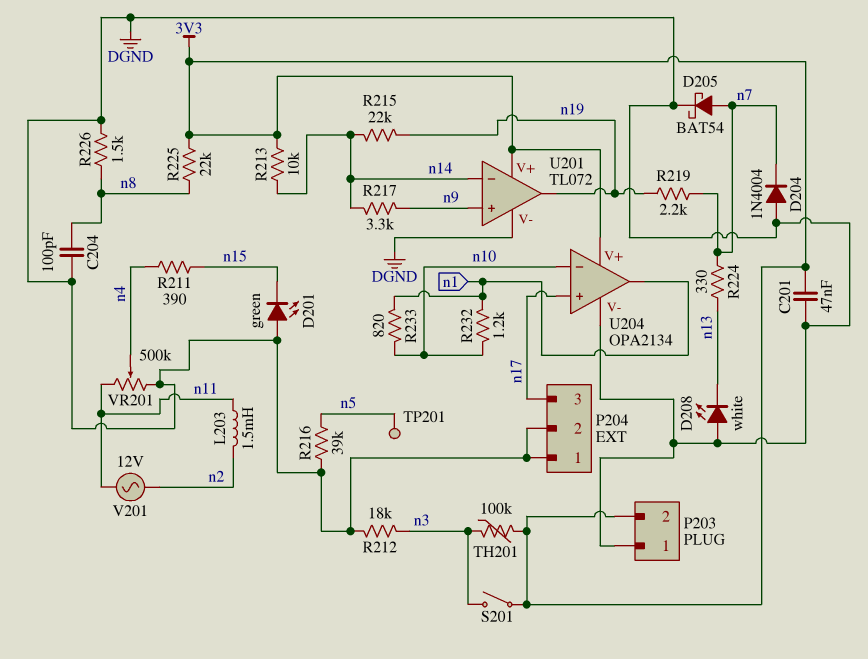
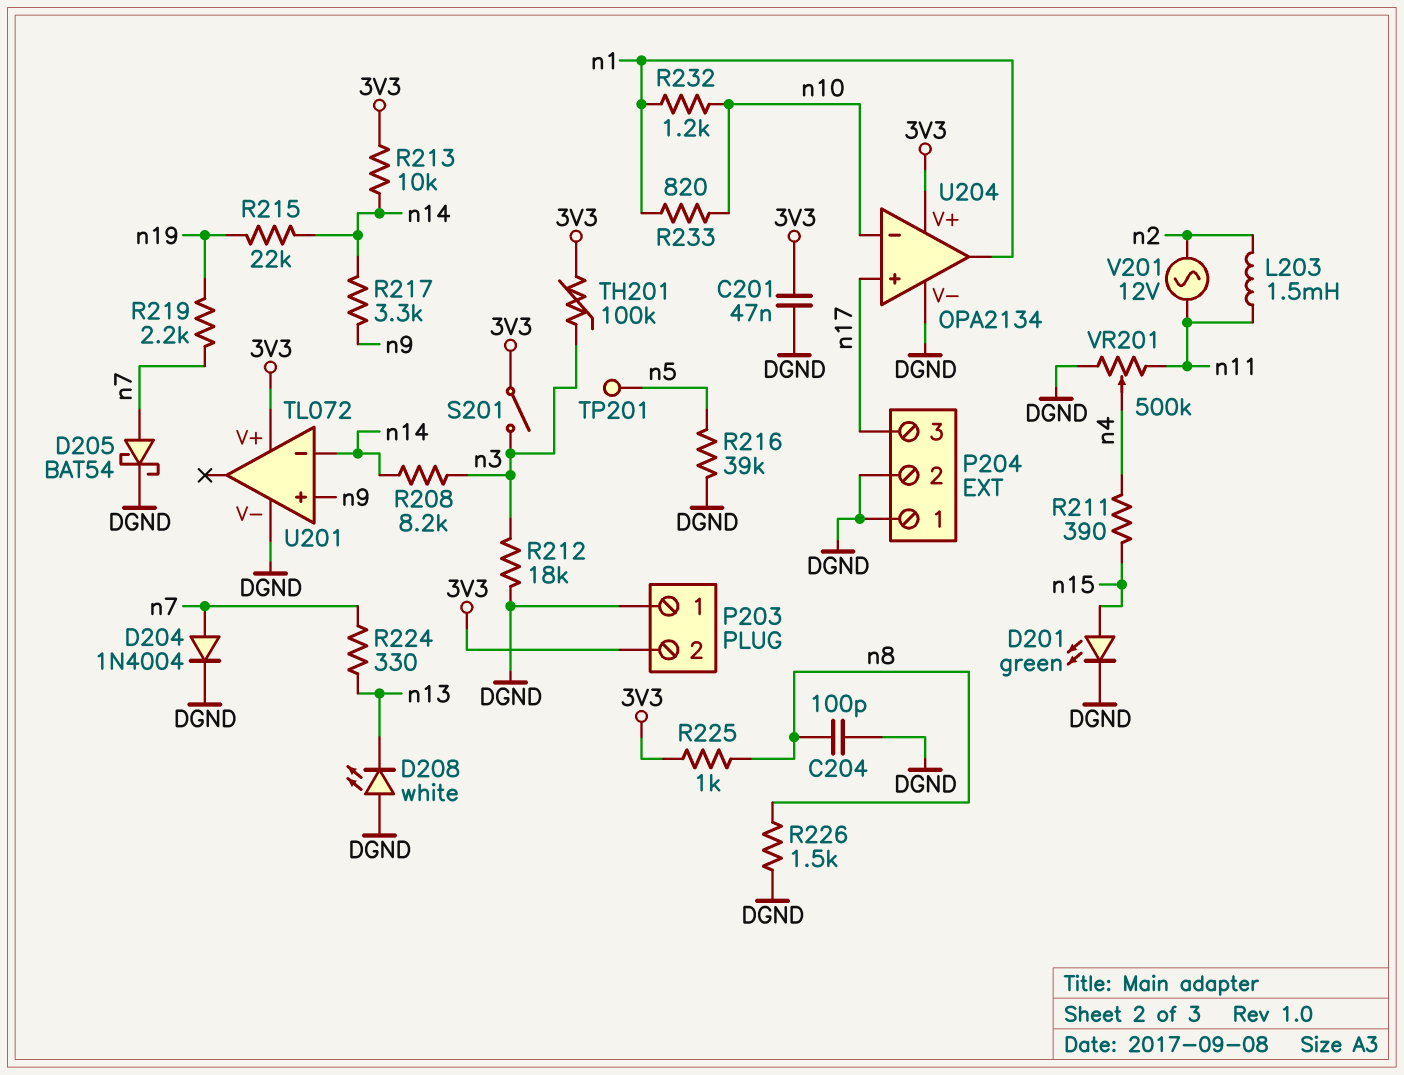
D201: LED green (A DGND, K n15) -> LED green (A n15, K DGND)
D204: diode 1N4004 (A DGND, K n7) -> diode 1N4004 (A n7, K DGND)
R208: none -> 8.2k (n3, n14)
R225: 22k (3V3, n8) -> 1k (3V3, n8)
U201 pin out: n19 -> none

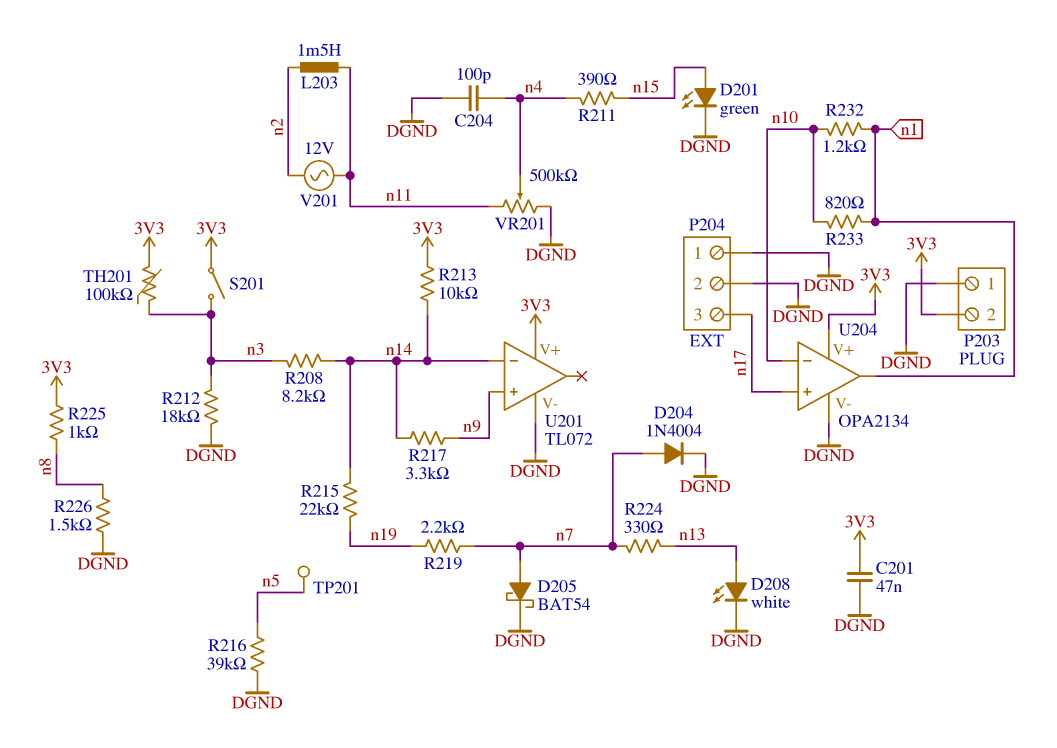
C204: 100pF (DGND, n8) -> 100pF (DGND, n4)
D208: LED white (A DGND, K n13) -> LED white (A n13, K DGND)

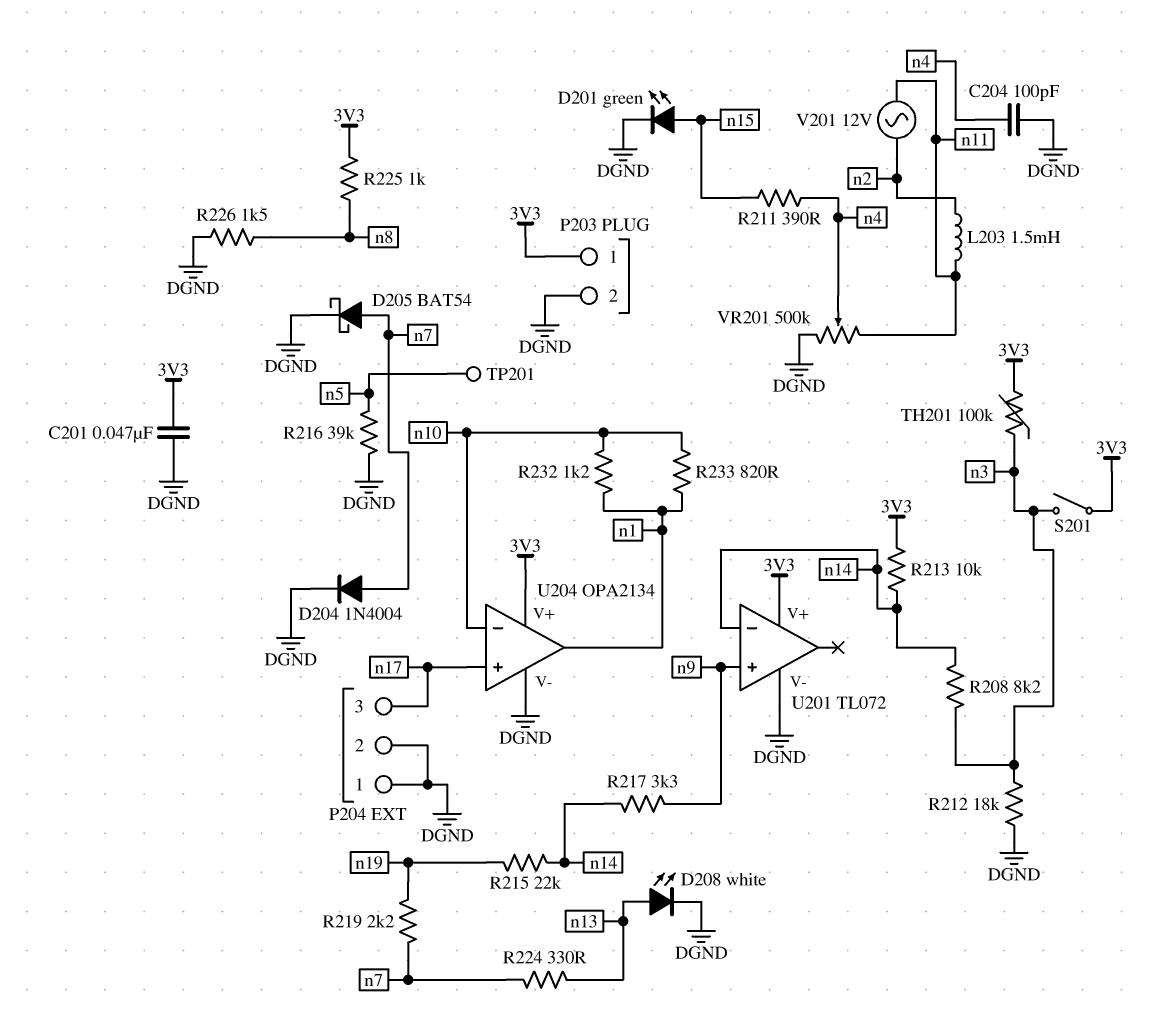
P203 pin 1: DGND -> 3V3
P203 pin 2: 3V3 -> DGND

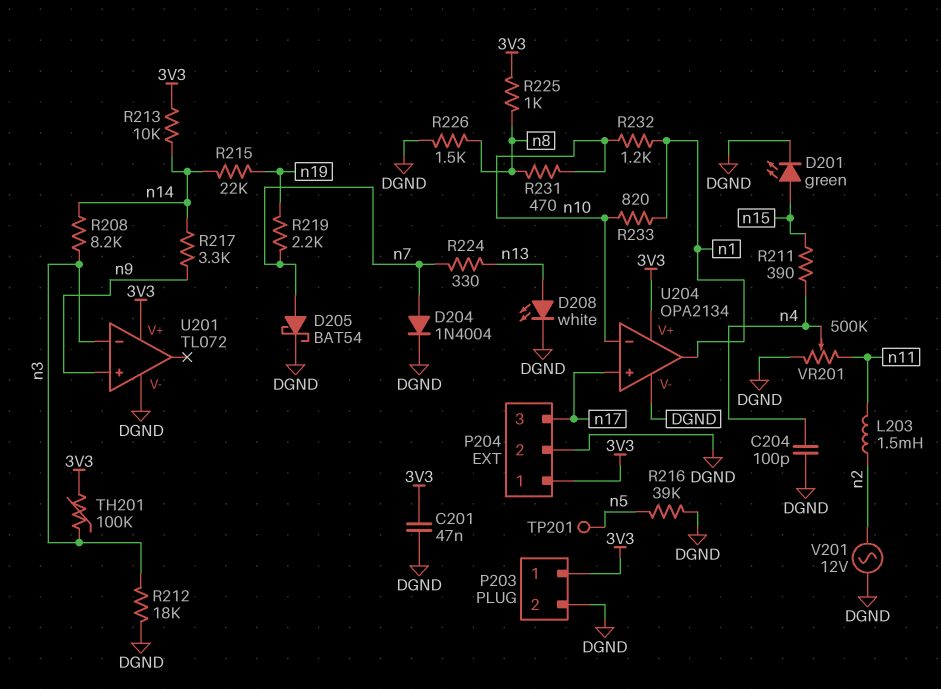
P204 pin 1: DGND -> 3V3
R231: none -> 470 (n8, n10)
S201: switch (3V3, n3) -> none
U201 pin in-: n14 -> n3
V201: AC 12V (n2, n11) -> AC 12V (DGND, n2)

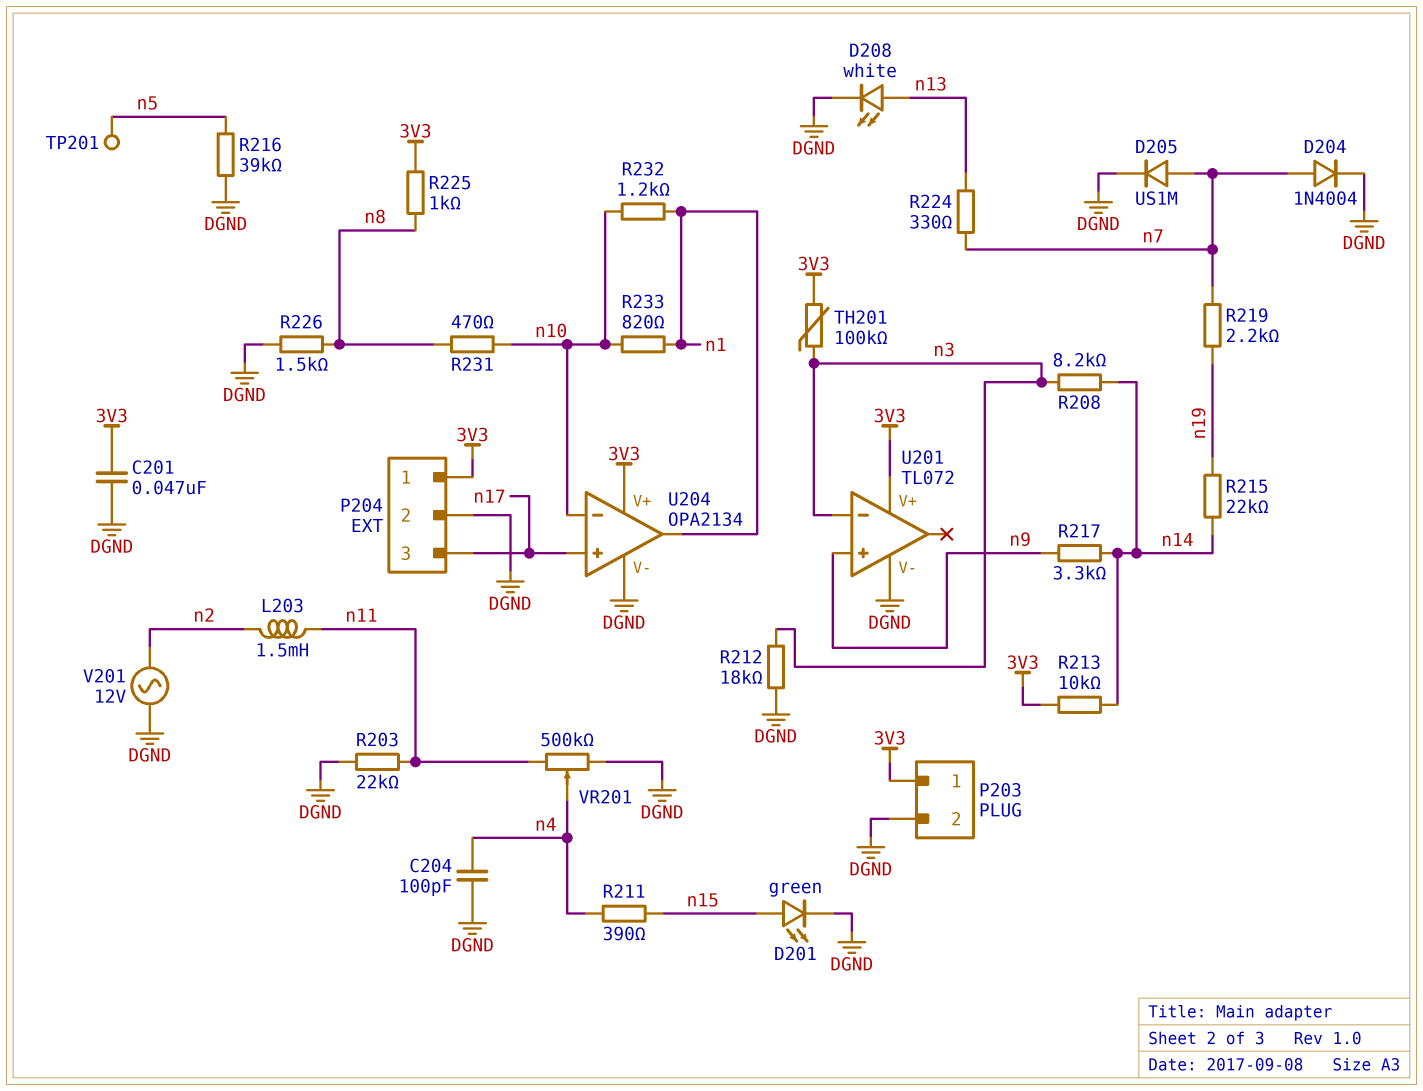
D205: schottky BAT54 (A n7, K DGND) -> diode US1M (A n7, K DGND)
R203: none -> 22k (DGND, n11)

